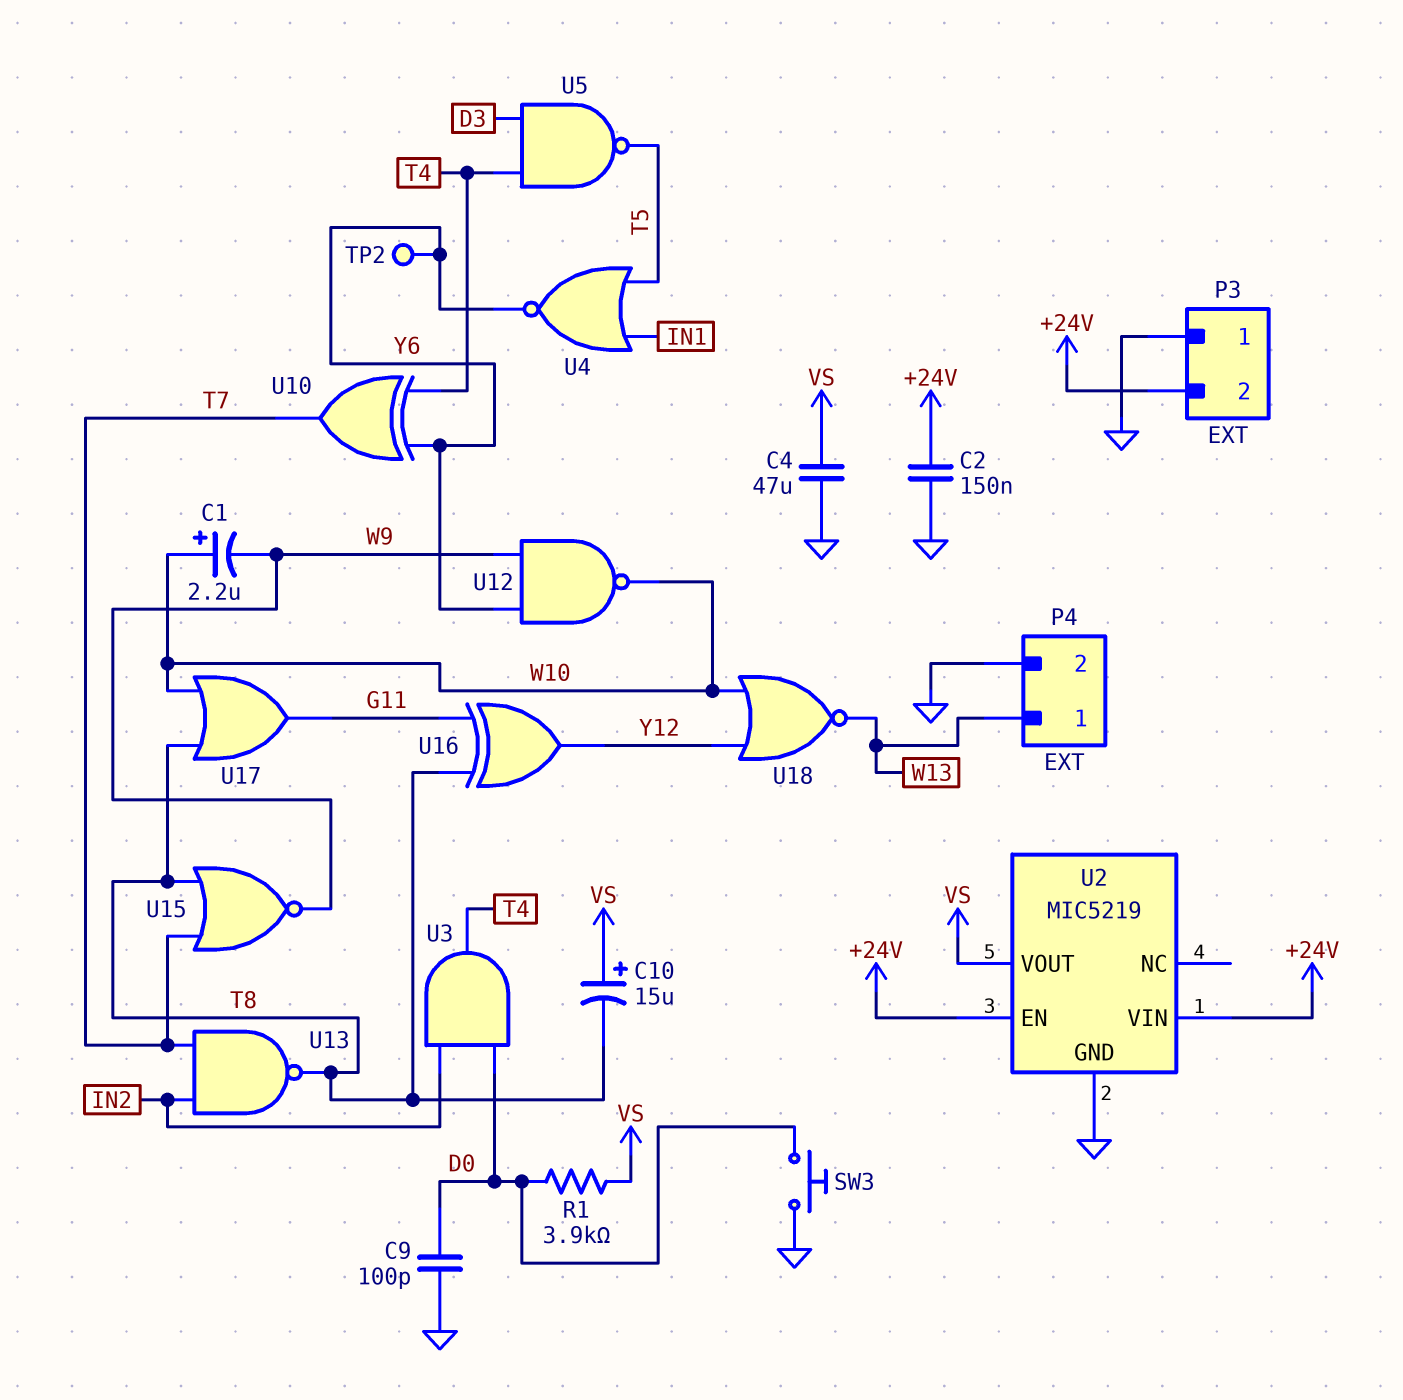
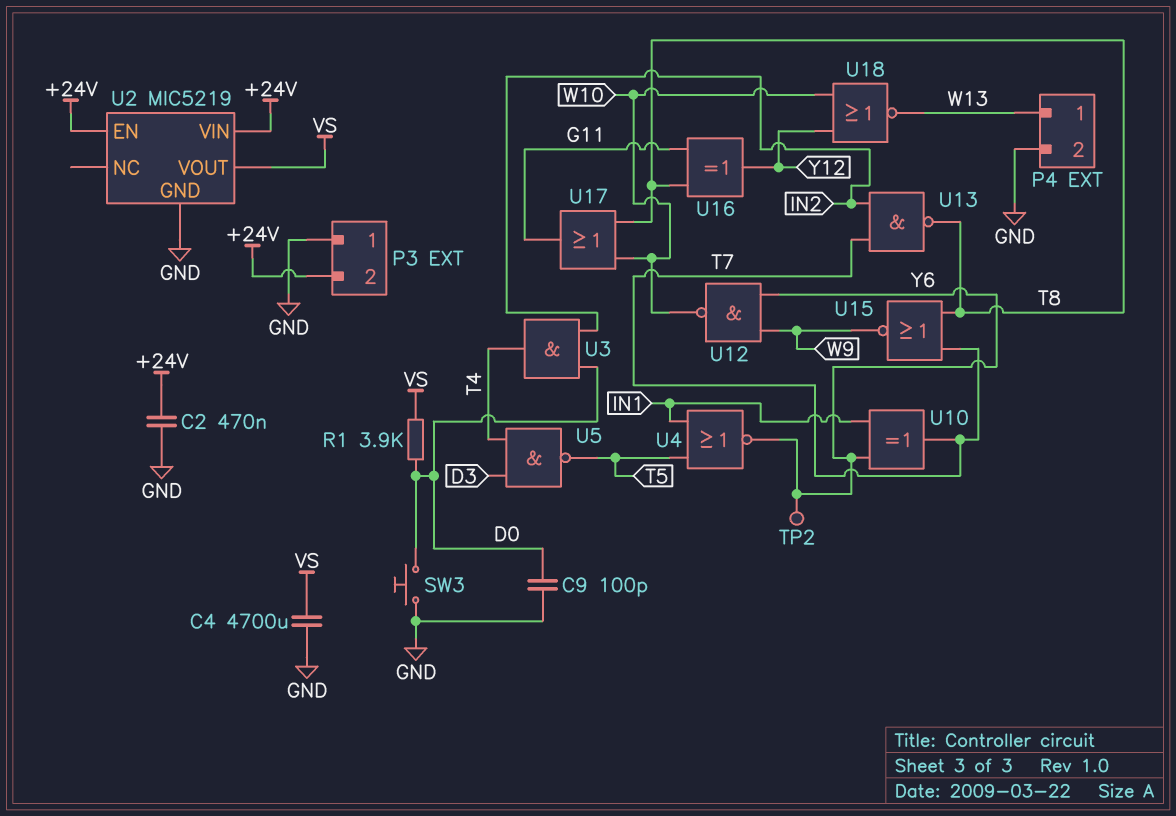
C1: 2.2uF (plus W10, minus W9) -> none
C2: 150nF (+24V, GND) -> 470nF (+24V, GND)
C4: 47uF (GND, VS) -> 4700uF (GND, VS)
C10: 15uF (plus VS, minus T8) -> none
U10: XOR (in T4, in Y6, out T7) -> XOR (in IN1, in Y6, out T7)

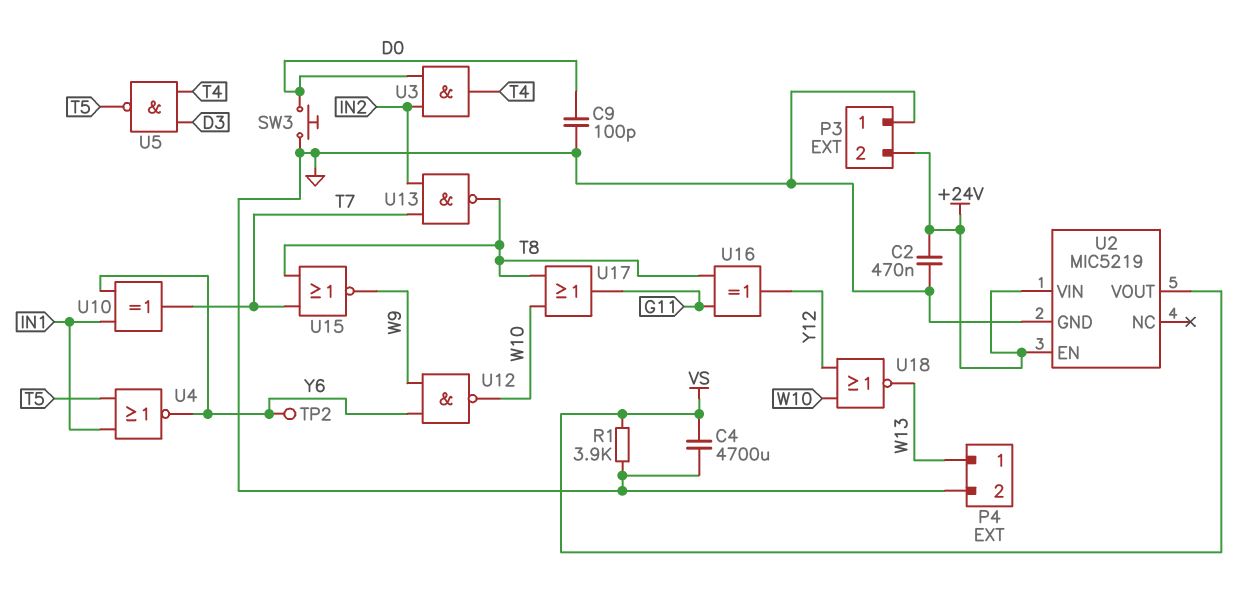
R1: 3.9k (D0, VS) -> 3.9k (GND, VS)

